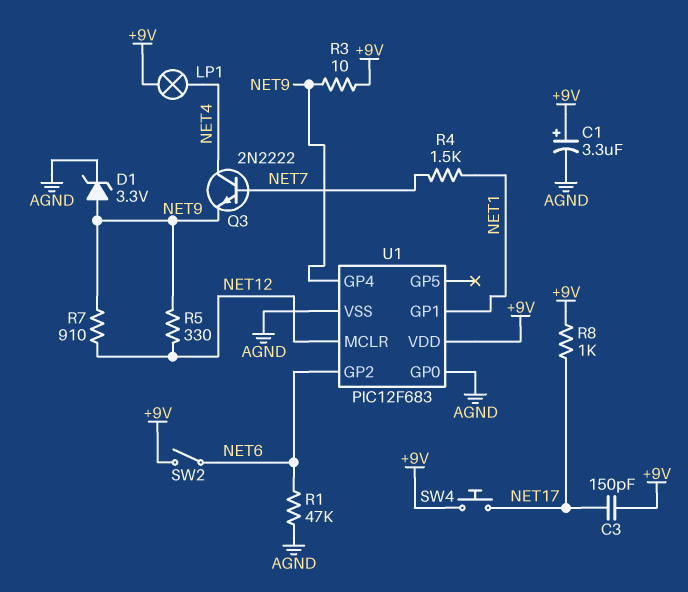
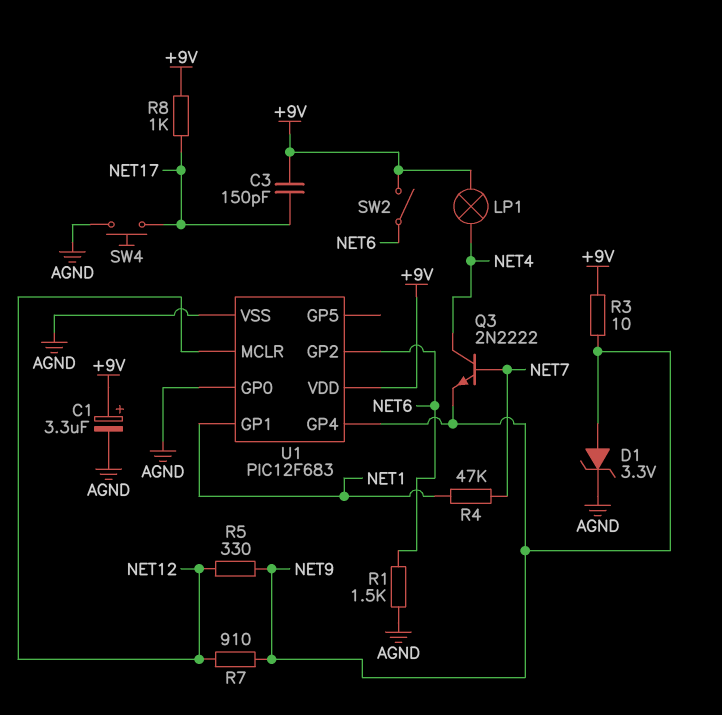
R1: 47k (AGND, NET6) -> 1.5k (AGND, NET6)
R4: 1.5k (NET1, NET7) -> 47k (NET1, NET7)
SW4: button (+9V, NET17) -> button (AGND, NET17)

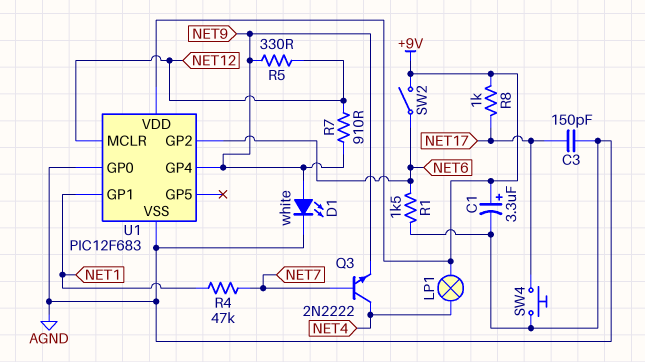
C3: 150pF (+9V, NET17) -> 150pF (AGND, NET17)
D1: zener 3.3V (A NET9, K AGND) -> LED white (A NET9, K AGND)
R3: 10 (+9V, NET9) -> none

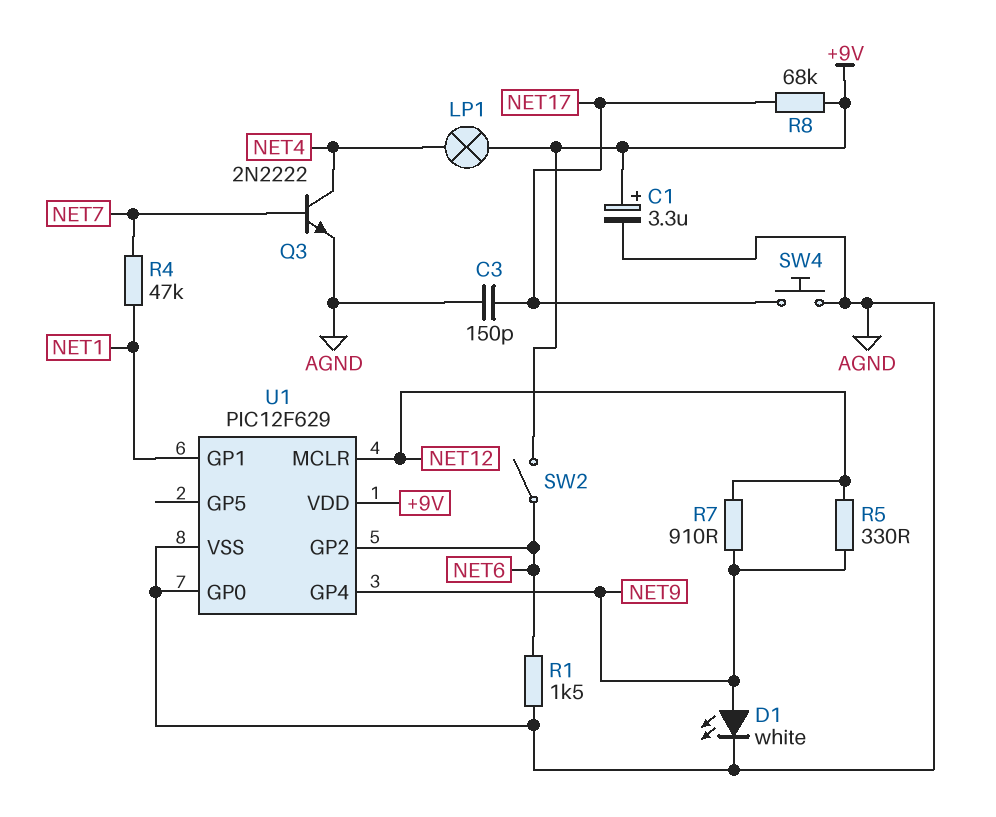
Q3: NPN 2N2222 (B NET7, C NET4, E NET9) -> NPN 2N2222 (B NET7, C NET4, E AGND)
R8: 1k (+9V, NET17) -> 68k (+9V, NET17)
U1: PIC12F683 -> PIC12F629

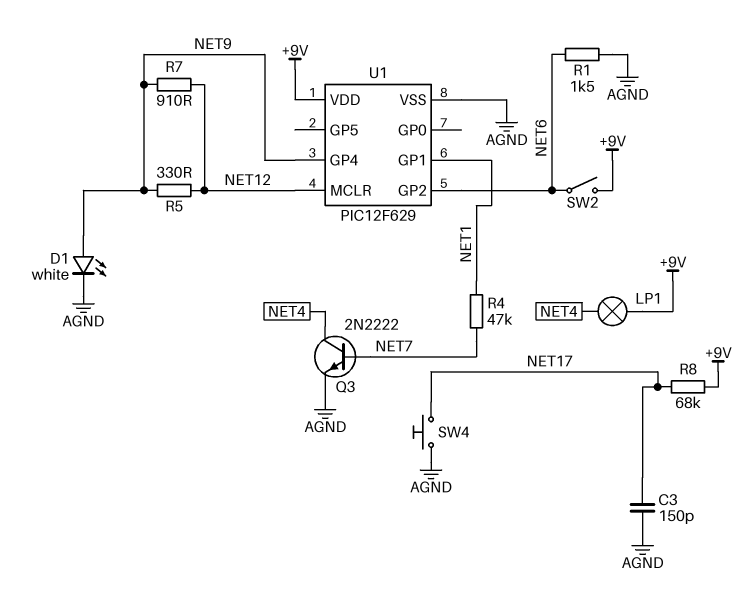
C1: 3.3uF (plus +9V, minus AGND) -> none
U1 pin GP0: AGND -> none

